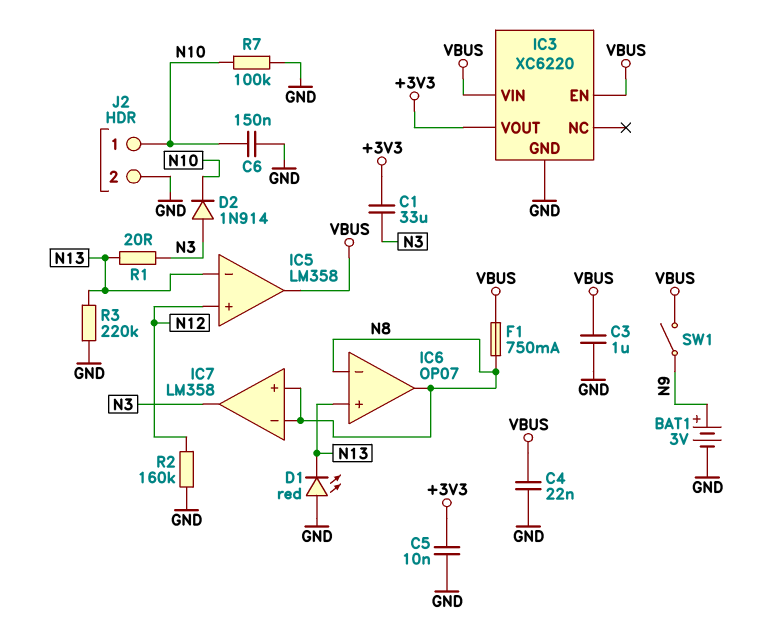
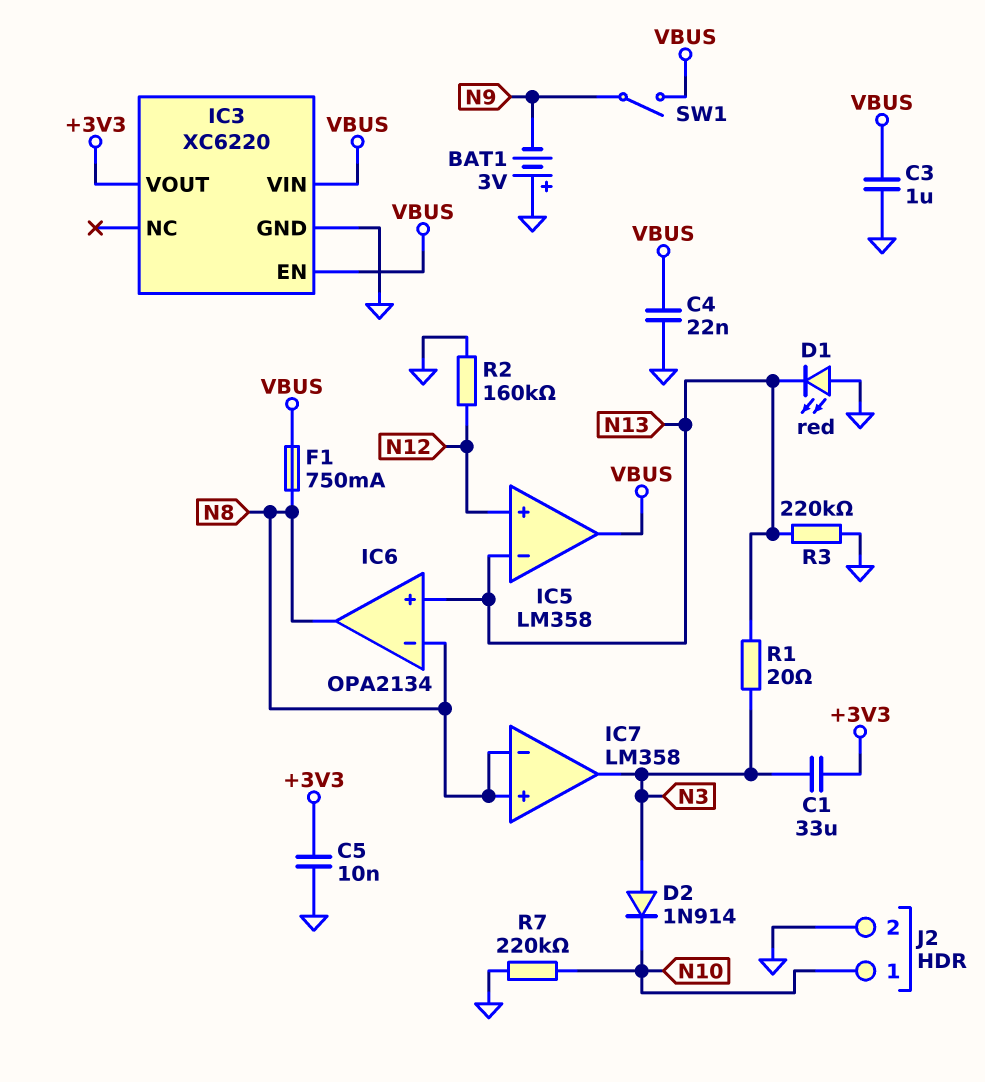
BAT1: 3V (plus N9, minus GND) -> 3V (plus GND, minus N9)
C6: 150nF (GND, N10) -> none
IC6: OP07 -> OPA2134
R7: 100k (GND, N10) -> 220k (GND, N10)

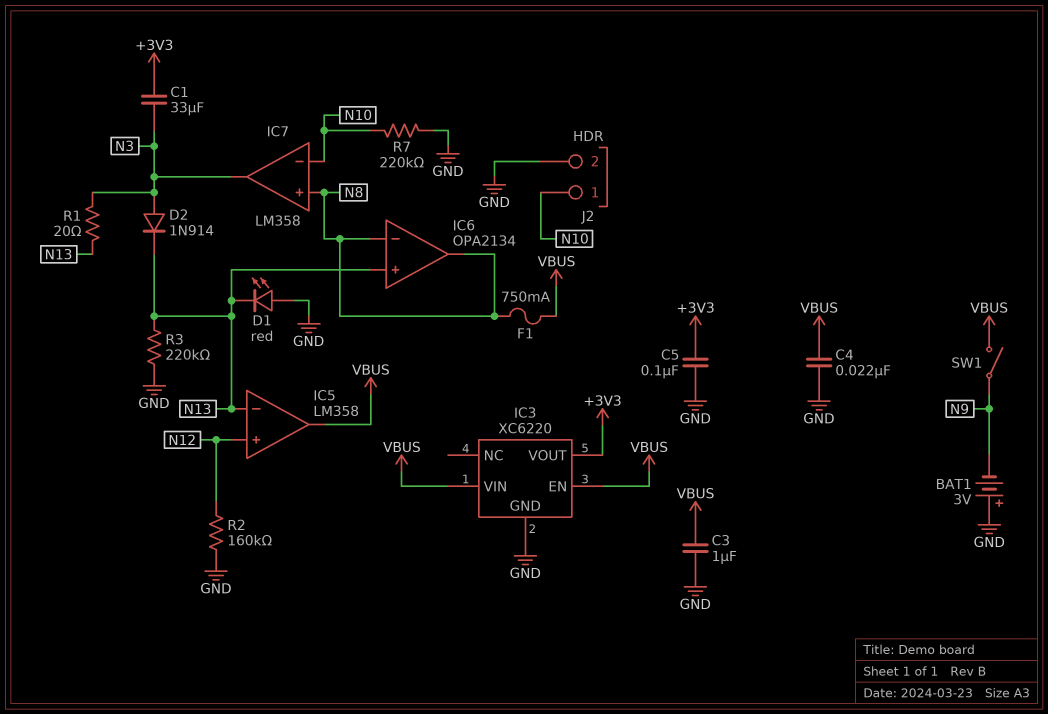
C5: 10nF (+3V3, GND) -> 100nF (+3V3, GND)
D2: diode 1N914 (A N3, K N10) -> diode 1N914 (A N3, K N13)
IC7 pin in-: N8 -> N10

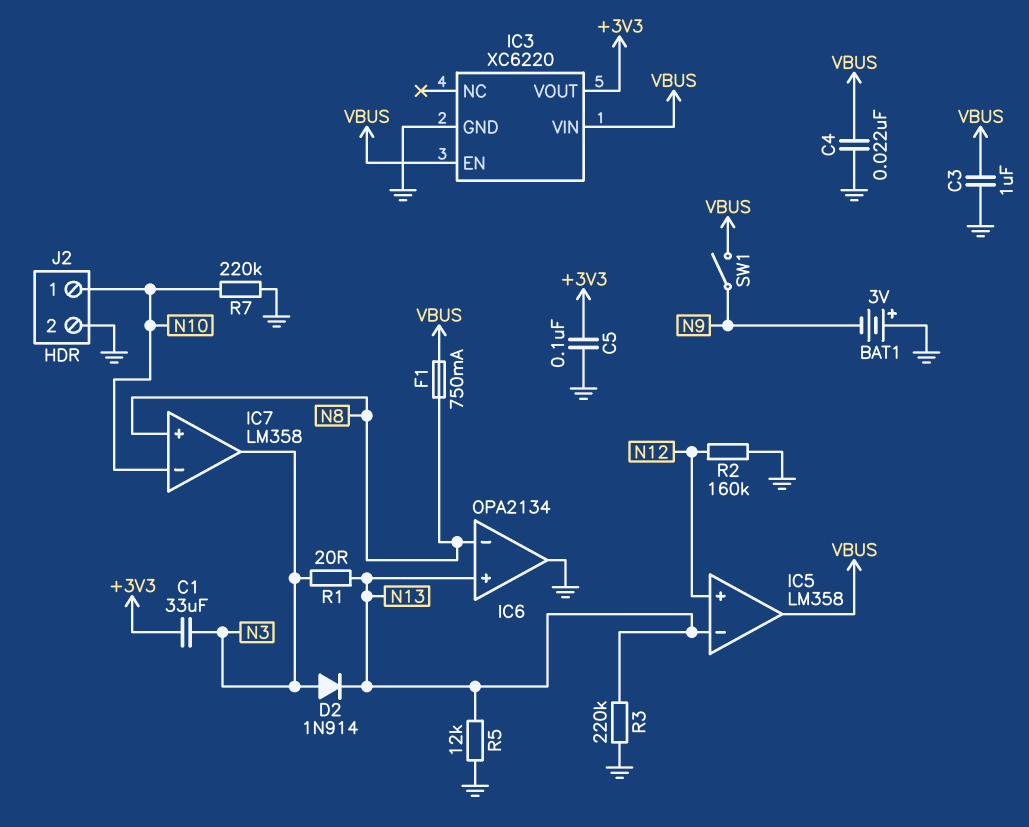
D1: LED red (A GND, K N13) -> none
IC6 pin out: N8 -> GND
R5: none -> 12k (GND, N13)

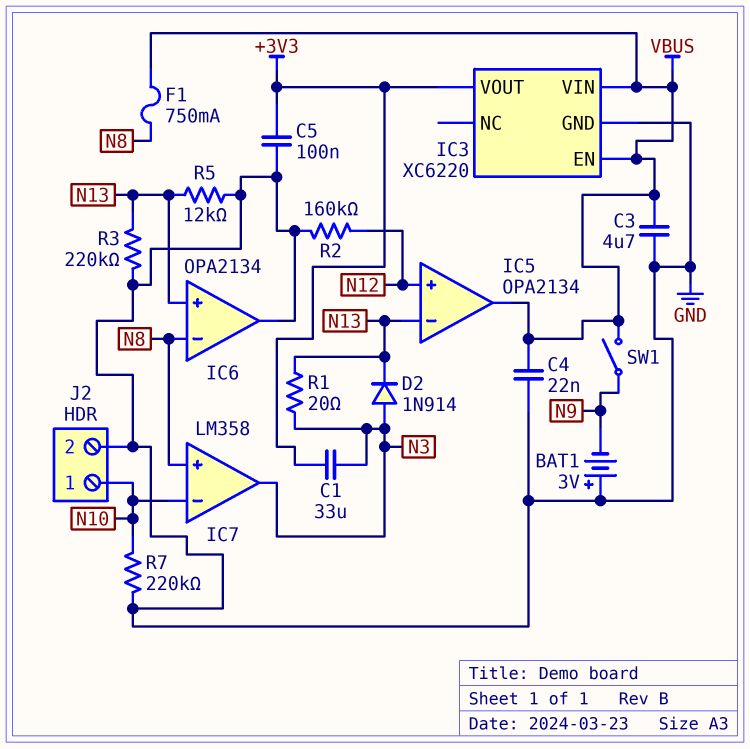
C3: 1uF (GND, VBUS) -> 4.7uF (GND, VBUS)
IC5: LM358 -> OPA2134

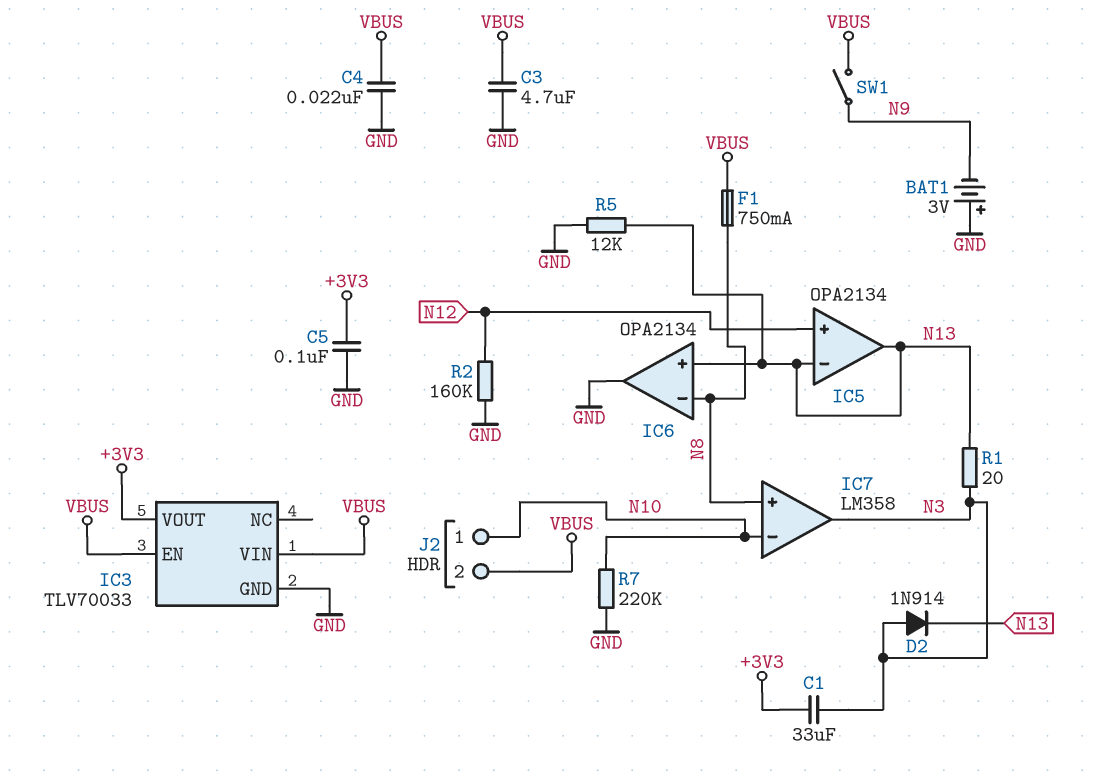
IC3: XC6220 -> TLV70033
IC5 pin out: VBUS -> N13
J2 pin 2: GND -> VBUS
R3: 220k (GND, N13) -> none

